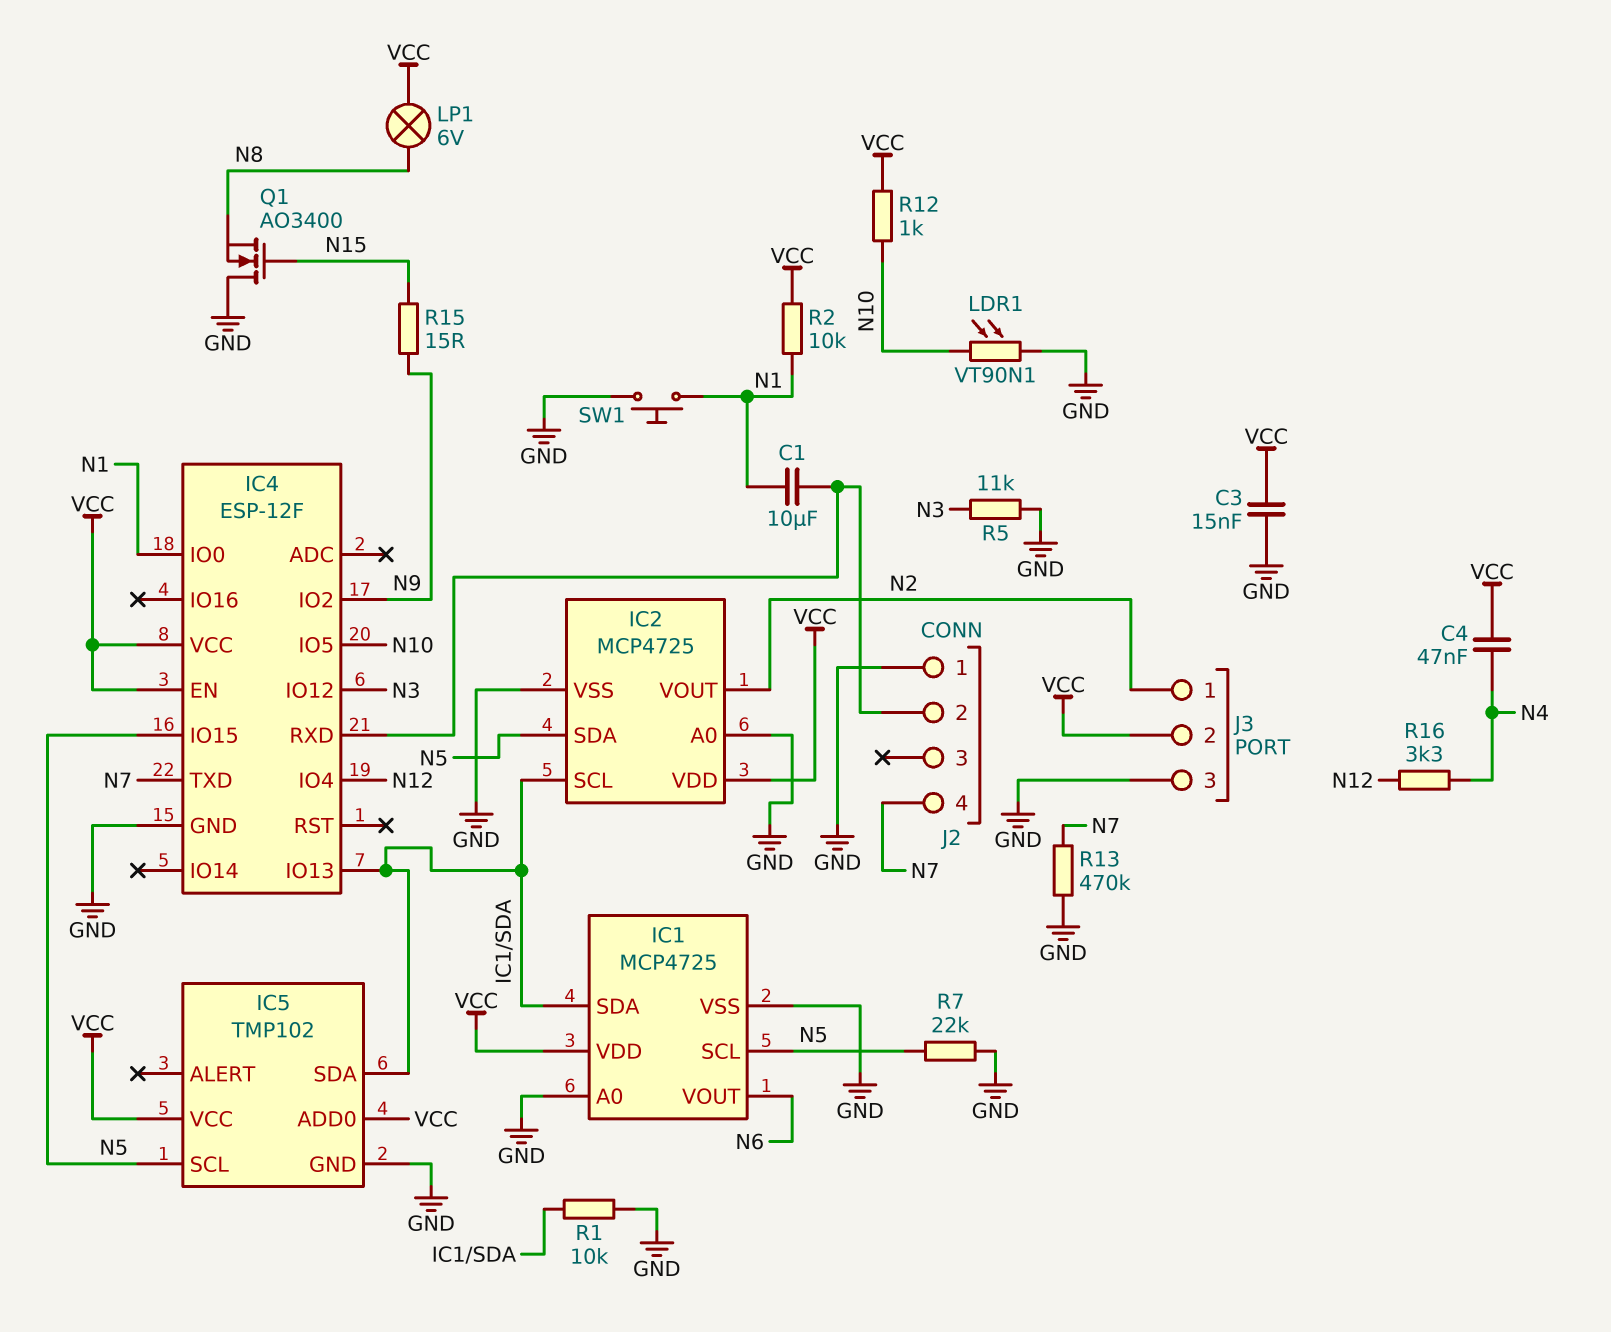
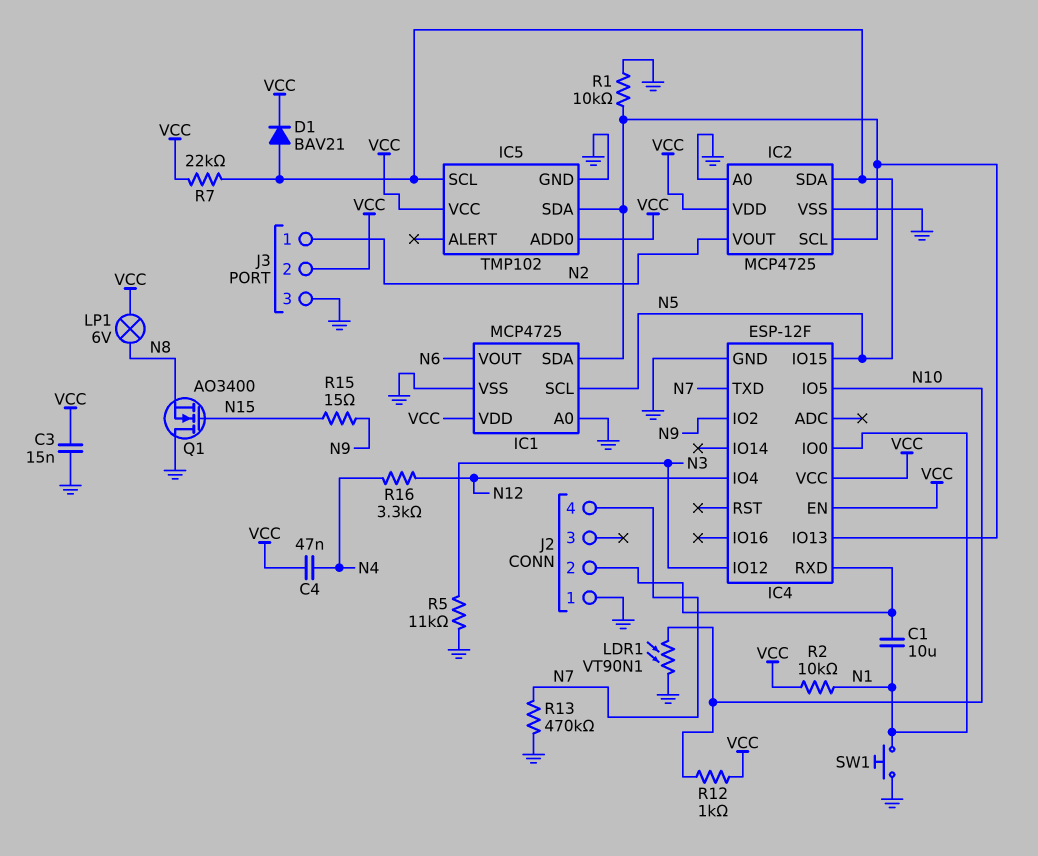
D1: none -> diode BAV21 (A N5, K VCC)
R7: 22k (GND, N5) -> 22k (N5, VCC)

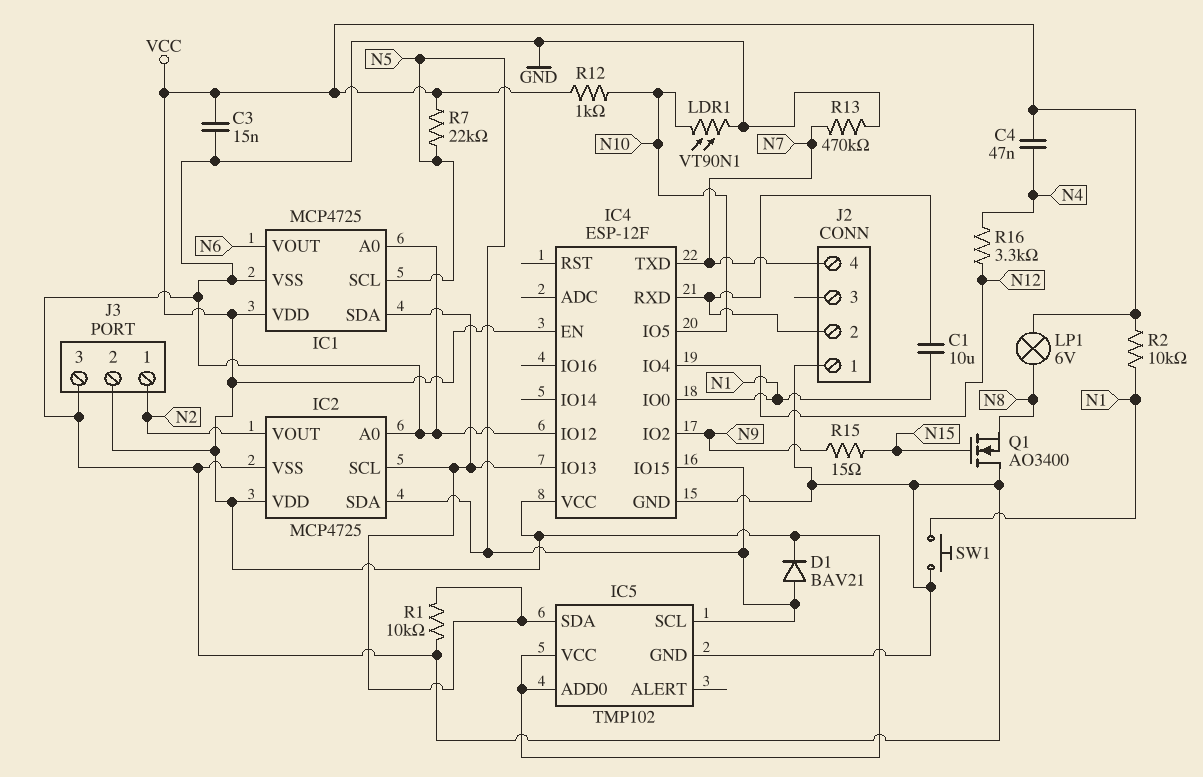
IC4 pin IO12: N3 -> GND
R5: 11k (GND, N3) -> none

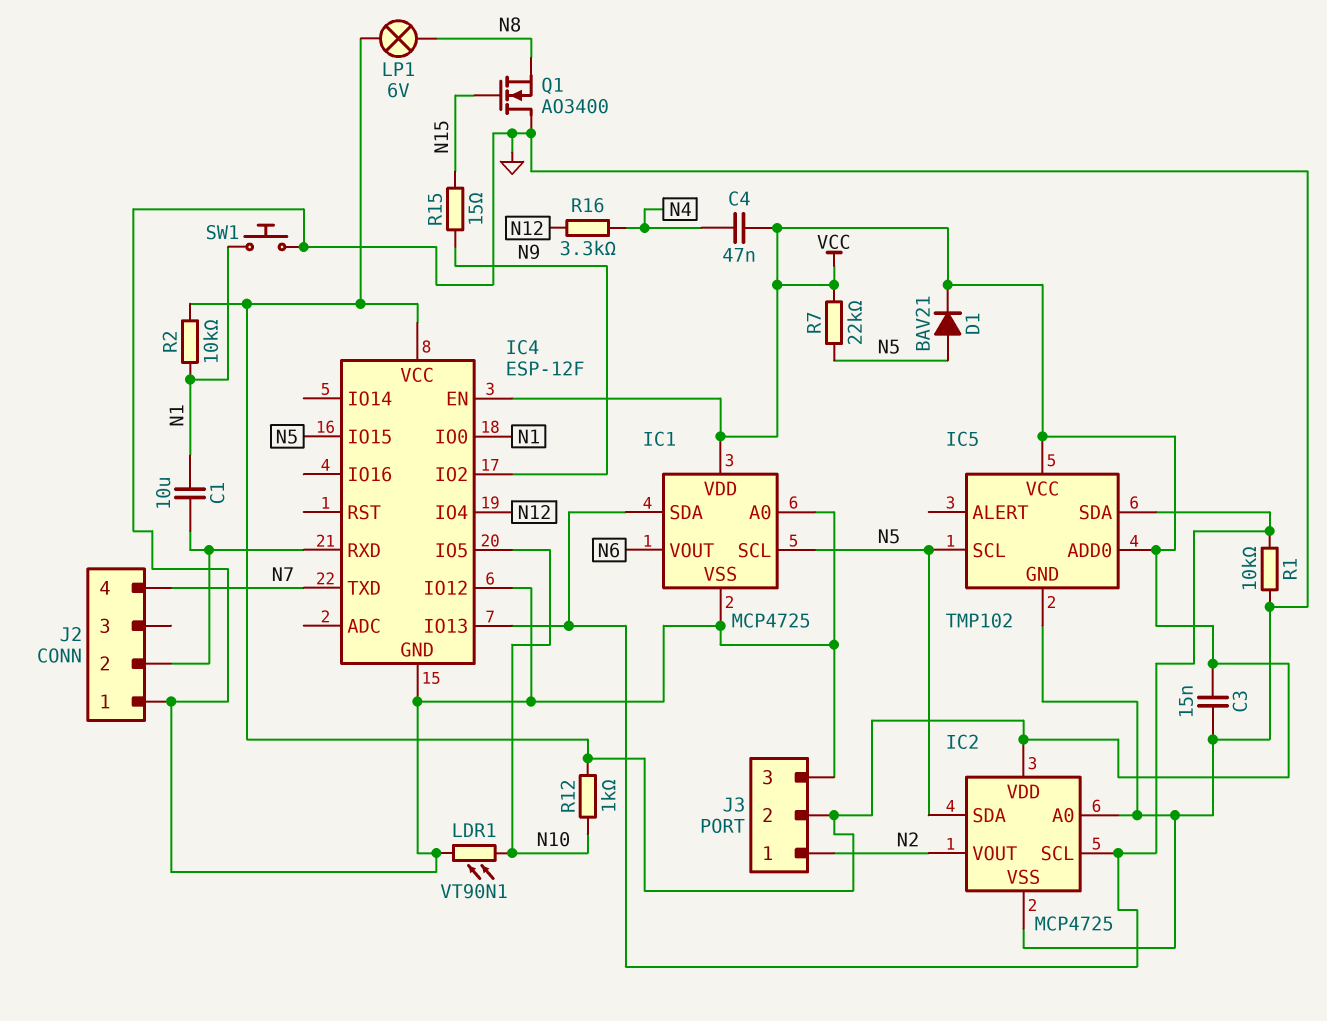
R13: 470k (GND, N7) -> none

